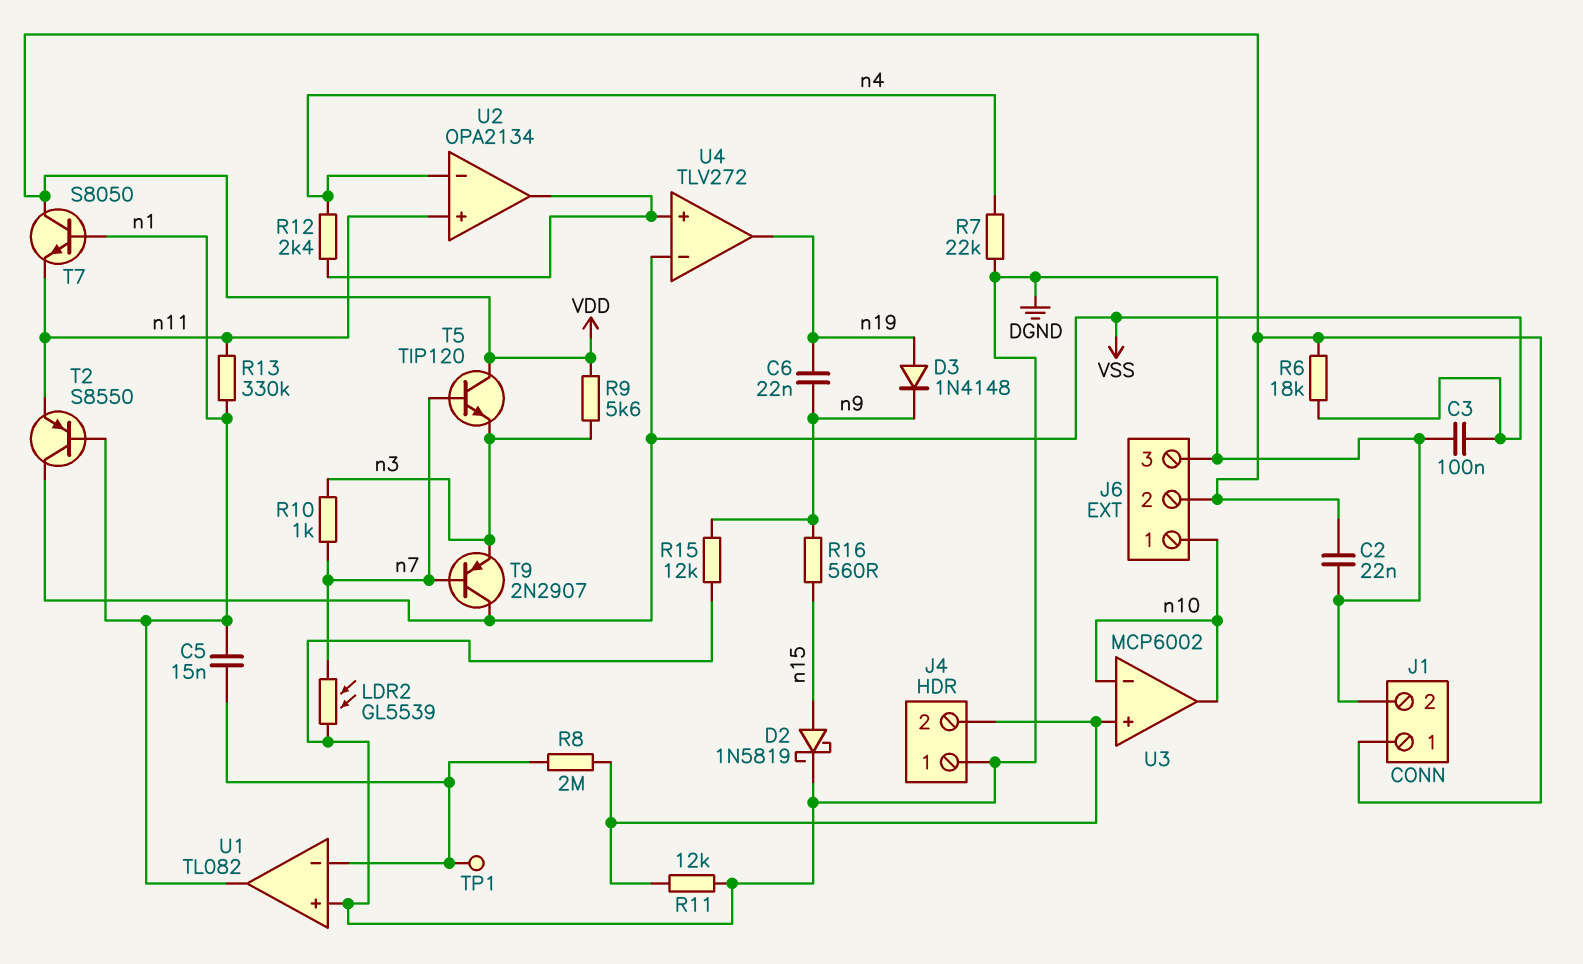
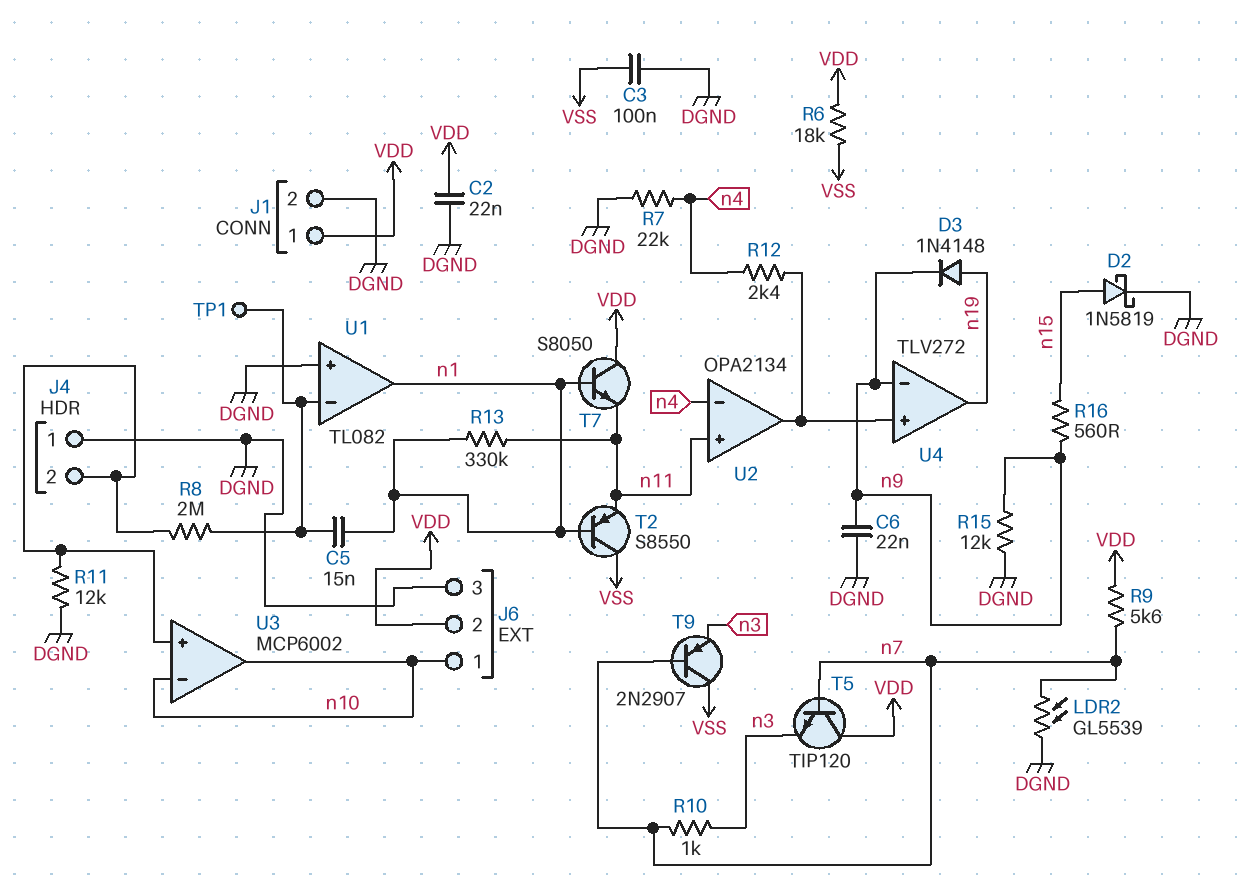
C6: 22nF (n9, n19) -> 22nF (DGND, n9)
R9: 5.6k (VDD, n3) -> 5.6k (VDD, n7)
U4 pin in-: VSS -> n9

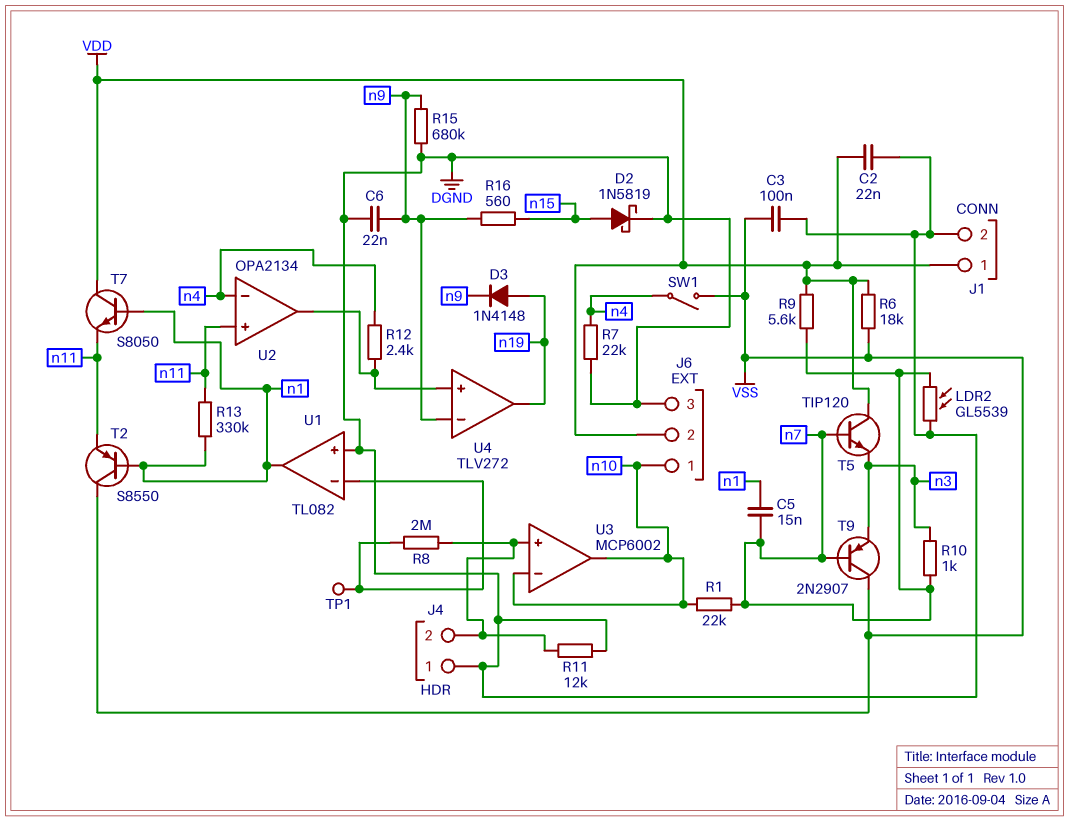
C5: 15nF (U1/in-, n1) -> 15nF (n1, n7)
R1: none -> 22k (n7, n10)
R15: 12k (DGND, n9) -> 680k (DGND, n9)
SW1: none -> switch (VSS, n4)

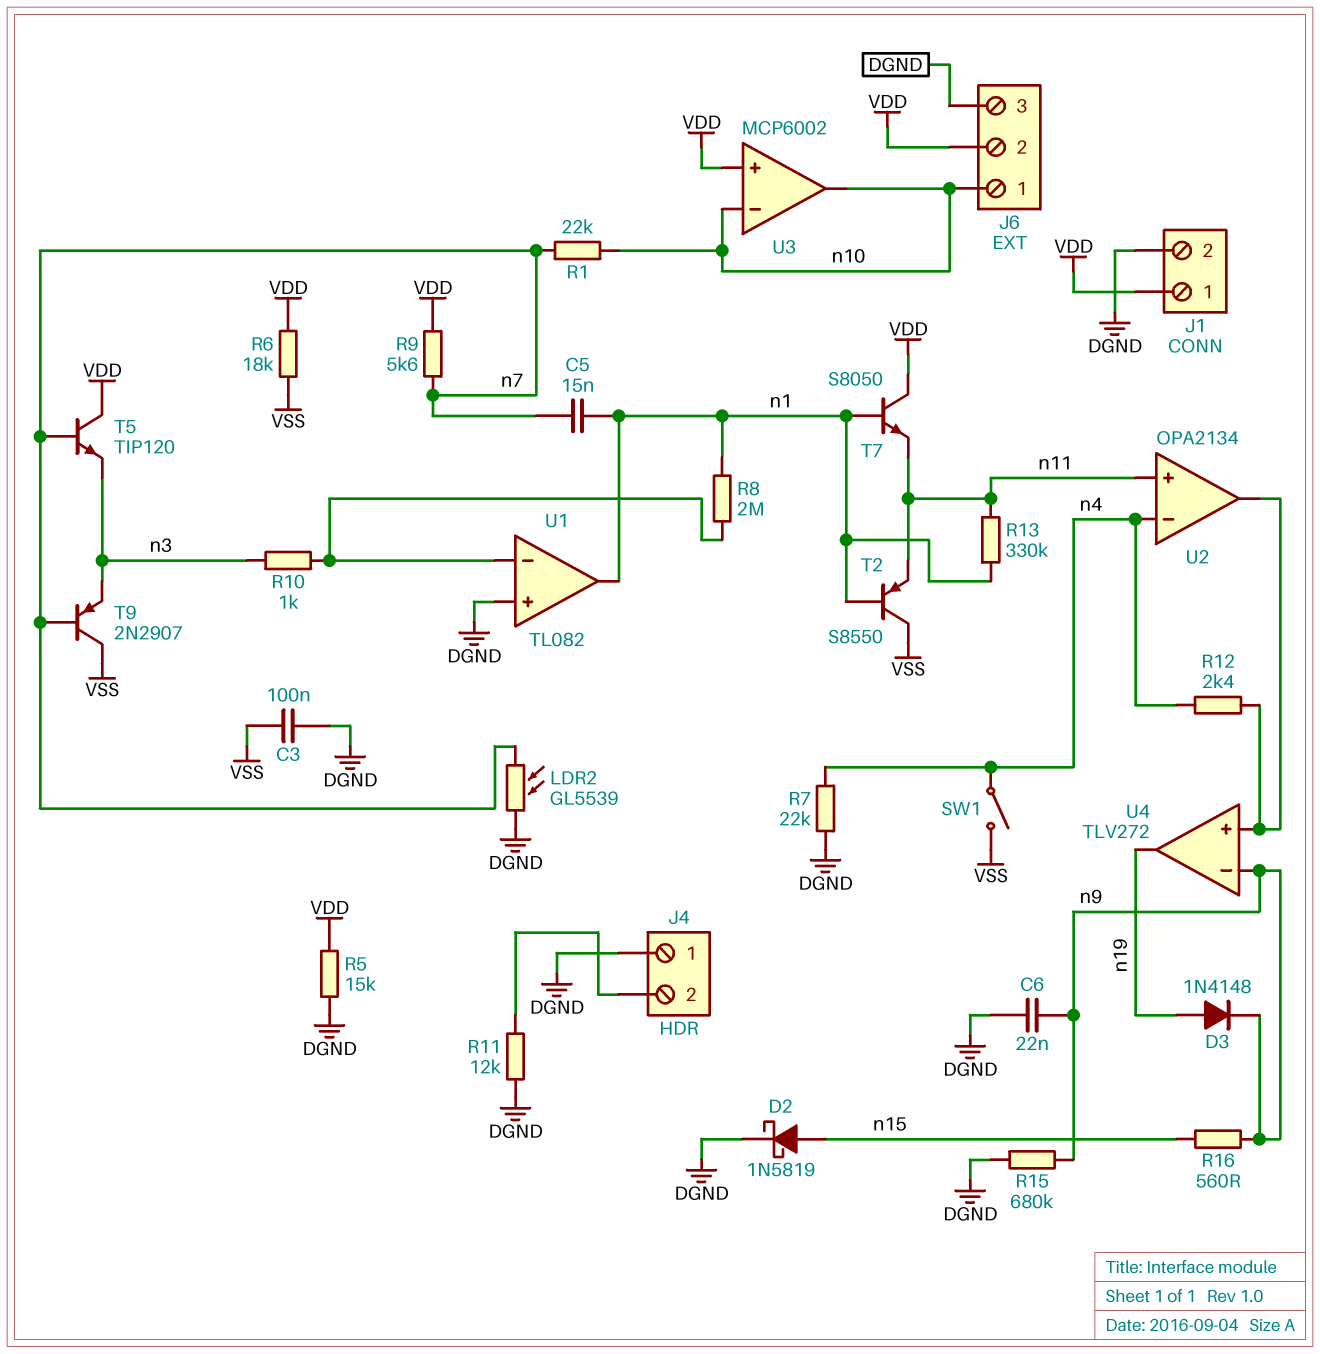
C2: 22nF (DGND, VDD) -> none
R5: none -> 15k (DGND, VDD)
R8: 2M (J4/2, U1/in-) -> 2M (U1/in-, n1)
R10: 1k (n3, n7) -> 1k (U1/in-, n3)
TP1: test point (U1/in-) -> none
U3 pin in+: J4/2 -> VDD

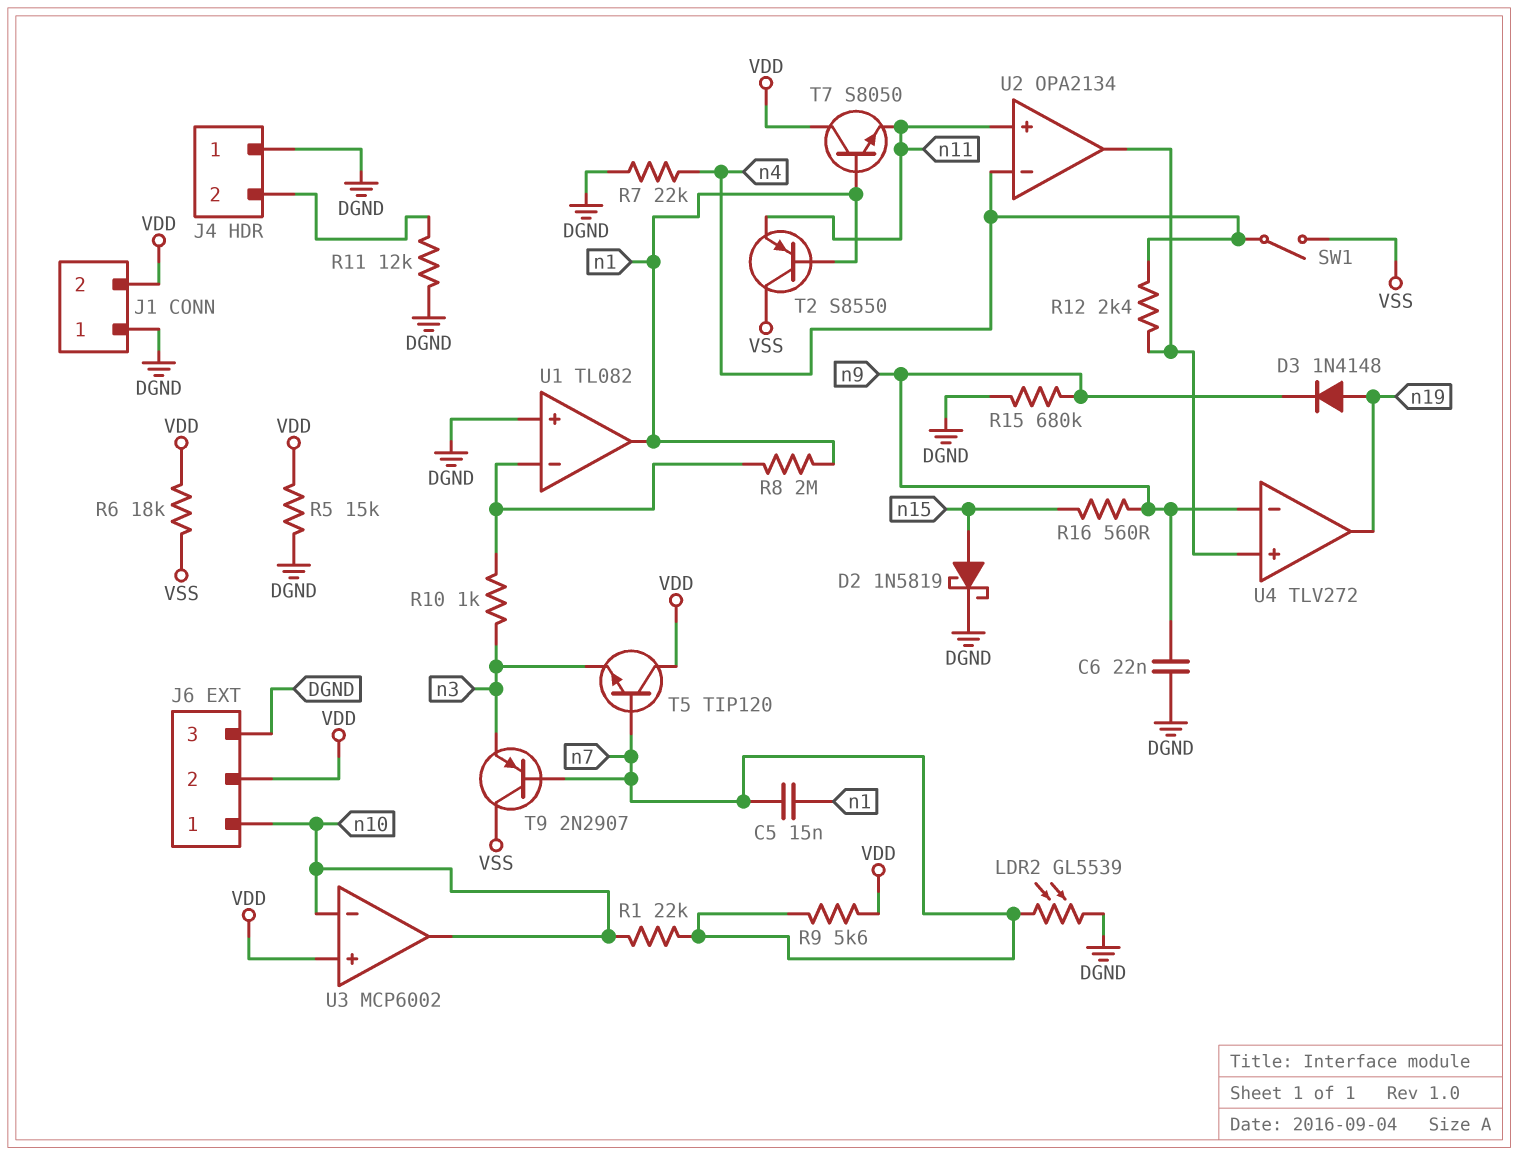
C3: 100nF (DGND, VSS) -> none
J1 pin 1: VDD -> DGND
J1 pin 2: DGND -> VDD
R13: 330k (n1, n11) -> none

